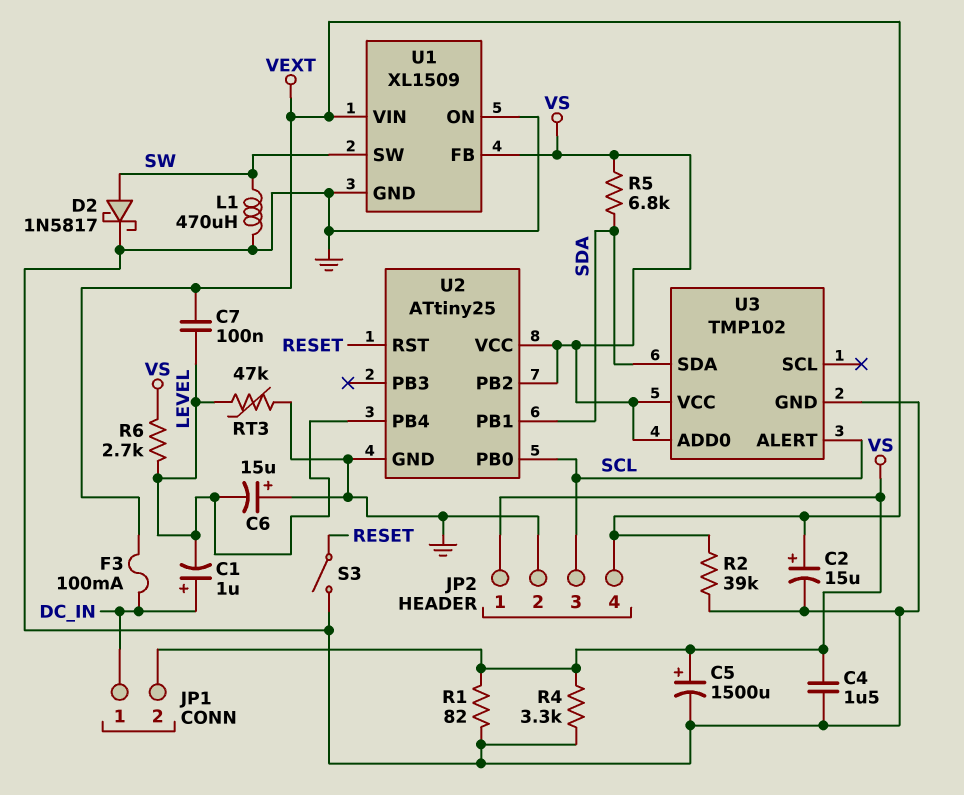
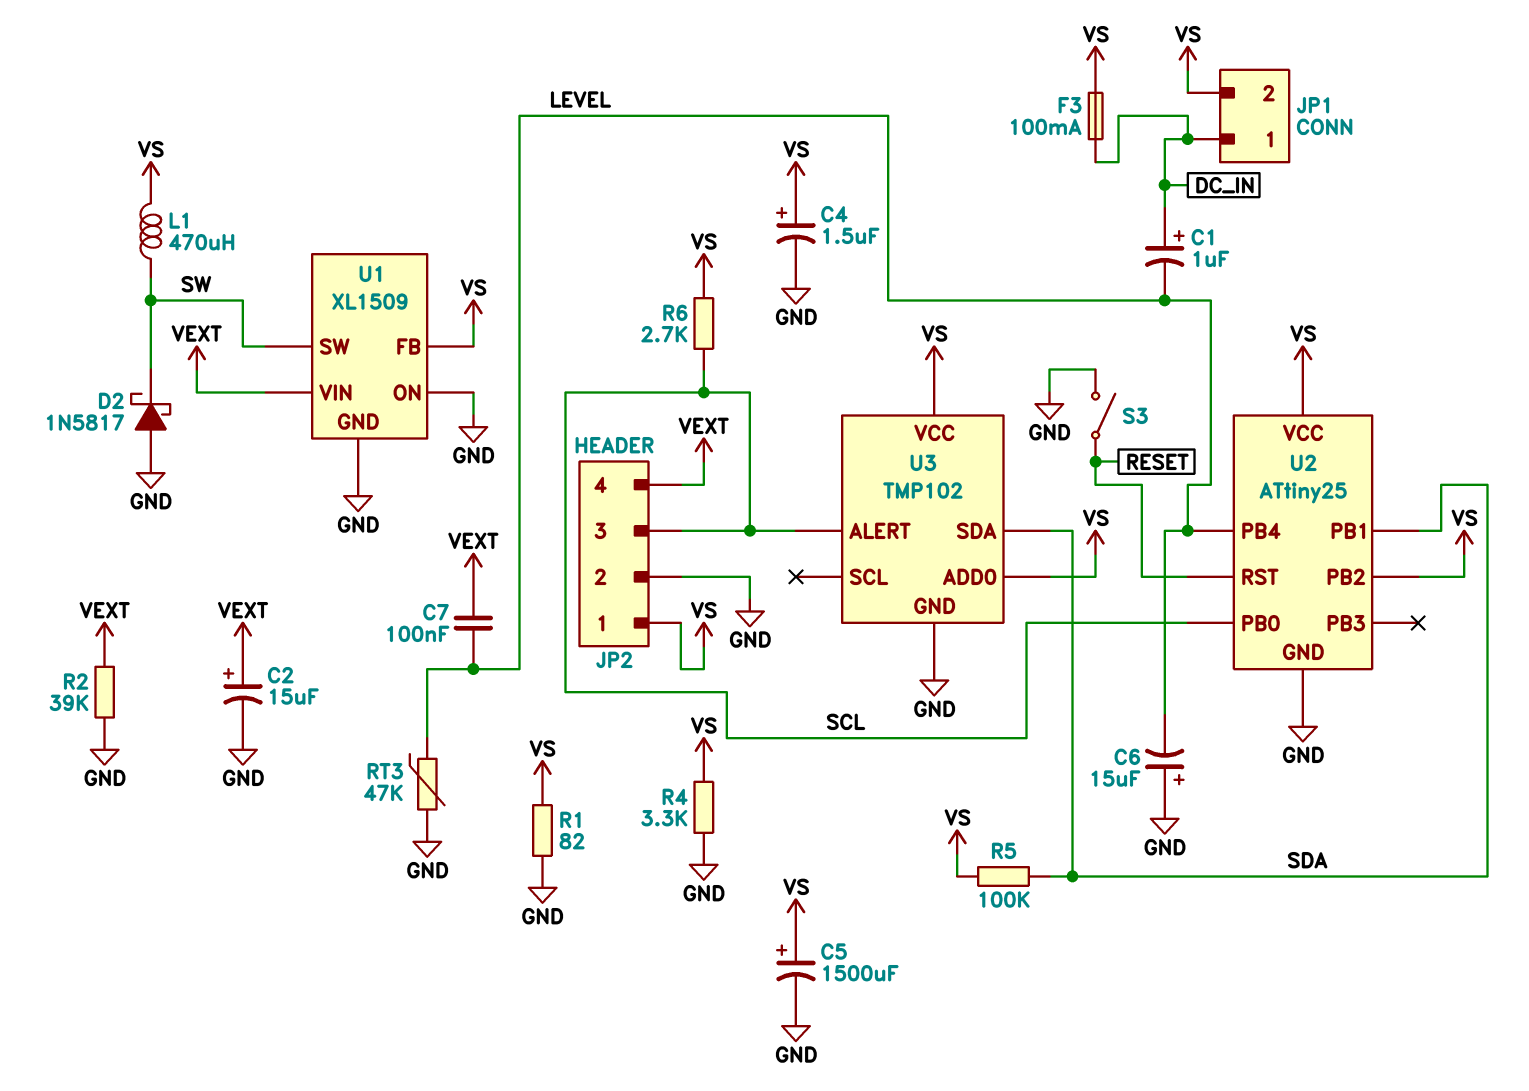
C4: 1.5uF (GND, VS) -> 1.5uF (plus VS, minus GND)
D2: schottky 1N5817 (A SW, K GND) -> schottky 1N5817 (A GND, K SW)
F3: 100mA (DC_IN, VEXT) -> 100mA (DC_IN, VS)
L1: 470uH (GND, SW) -> 470uH (SW, VS)
R5: 6.8k (SDA, VS) -> 100k (SDA, VS)
R6: 2.7k (LEVEL, VS) -> 2.7k (SCL, VS)

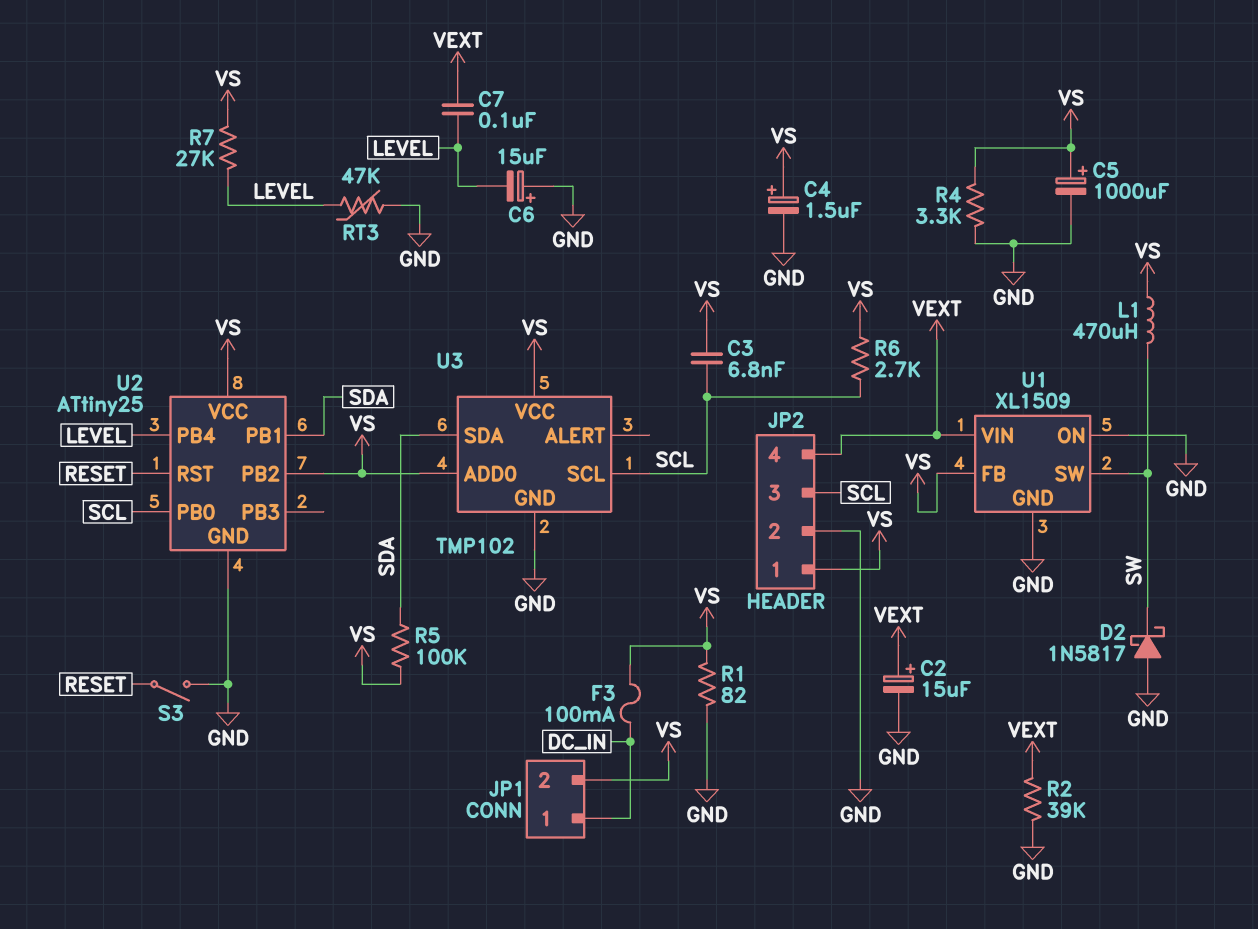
C1: 1uF (plus DC_IN, minus LEVEL) -> none
C3: none -> 6.8nF (SCL, VS)
C5: 1500uF (plus VS, minus GND) -> 1000uF (plus VS, minus GND)
R7: none -> 27k (LEVEL, VS)
U3 pin ALERT: SCL -> none
U3 pin SCL: none -> SCL

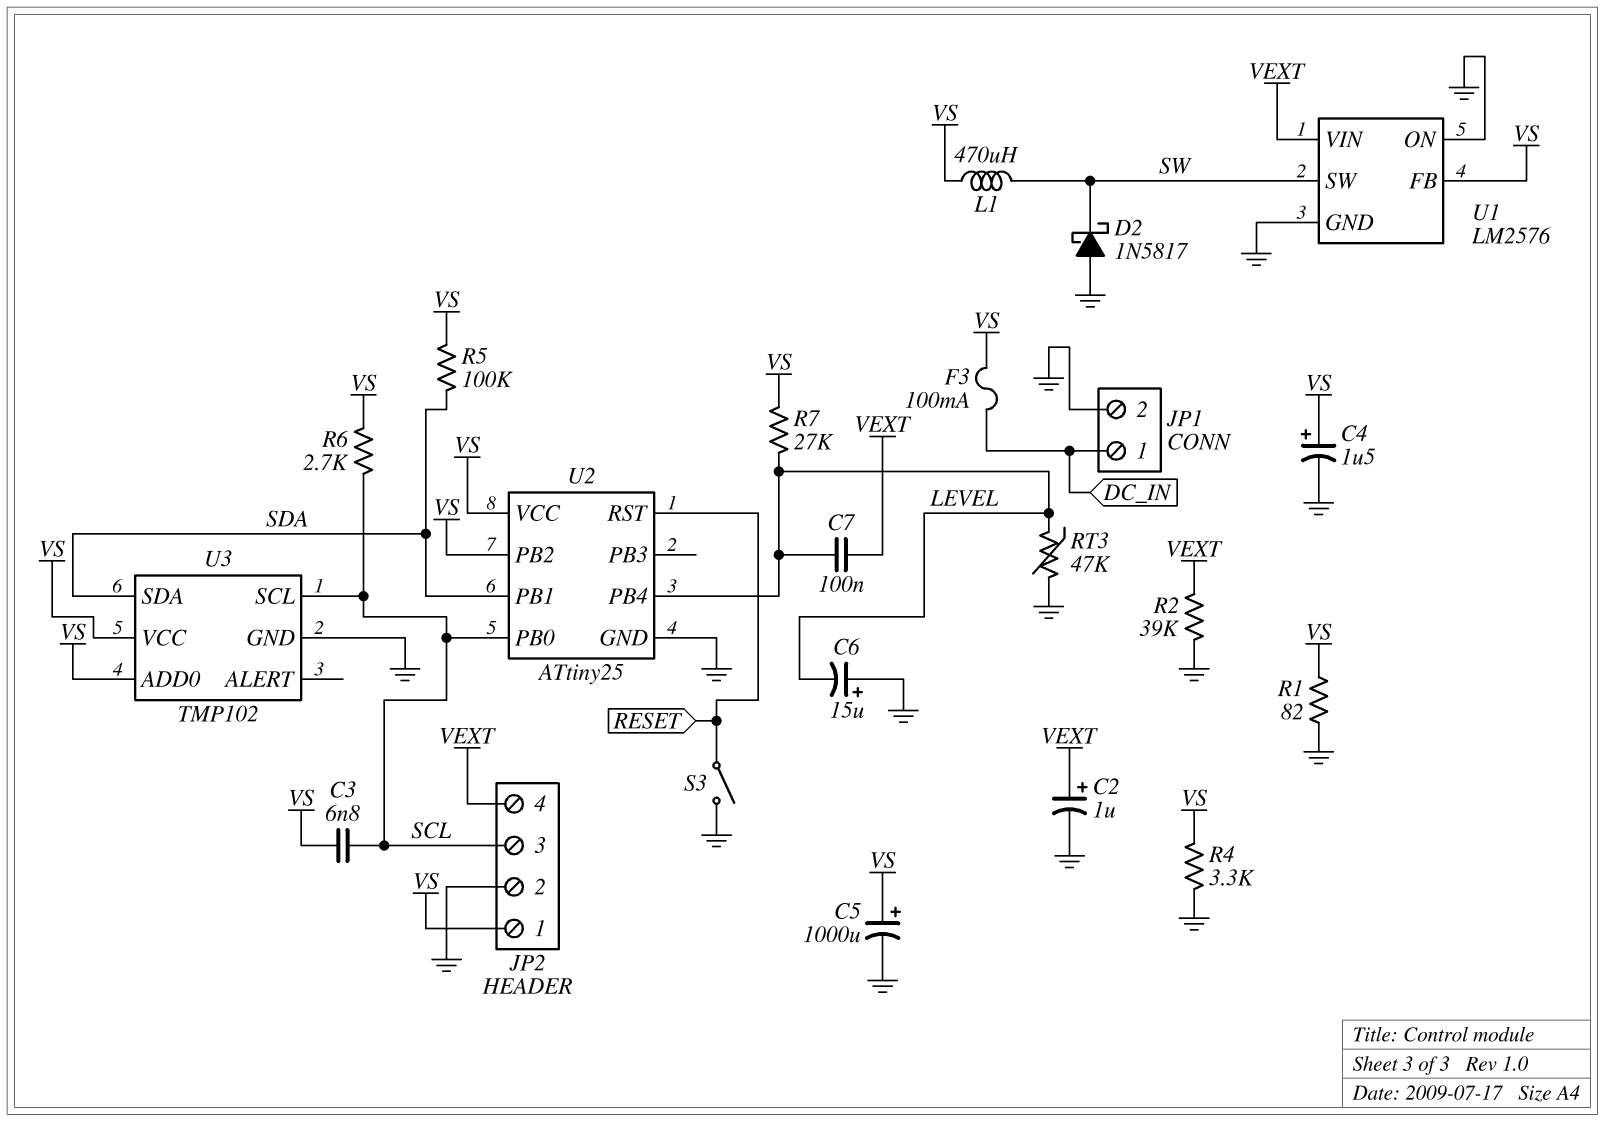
C2: 15uF (plus VEXT, minus GND) -> 1uF (plus VEXT, minus GND)
JP1 pin 2: VS -> GND
U1: XL1509 -> LM2576

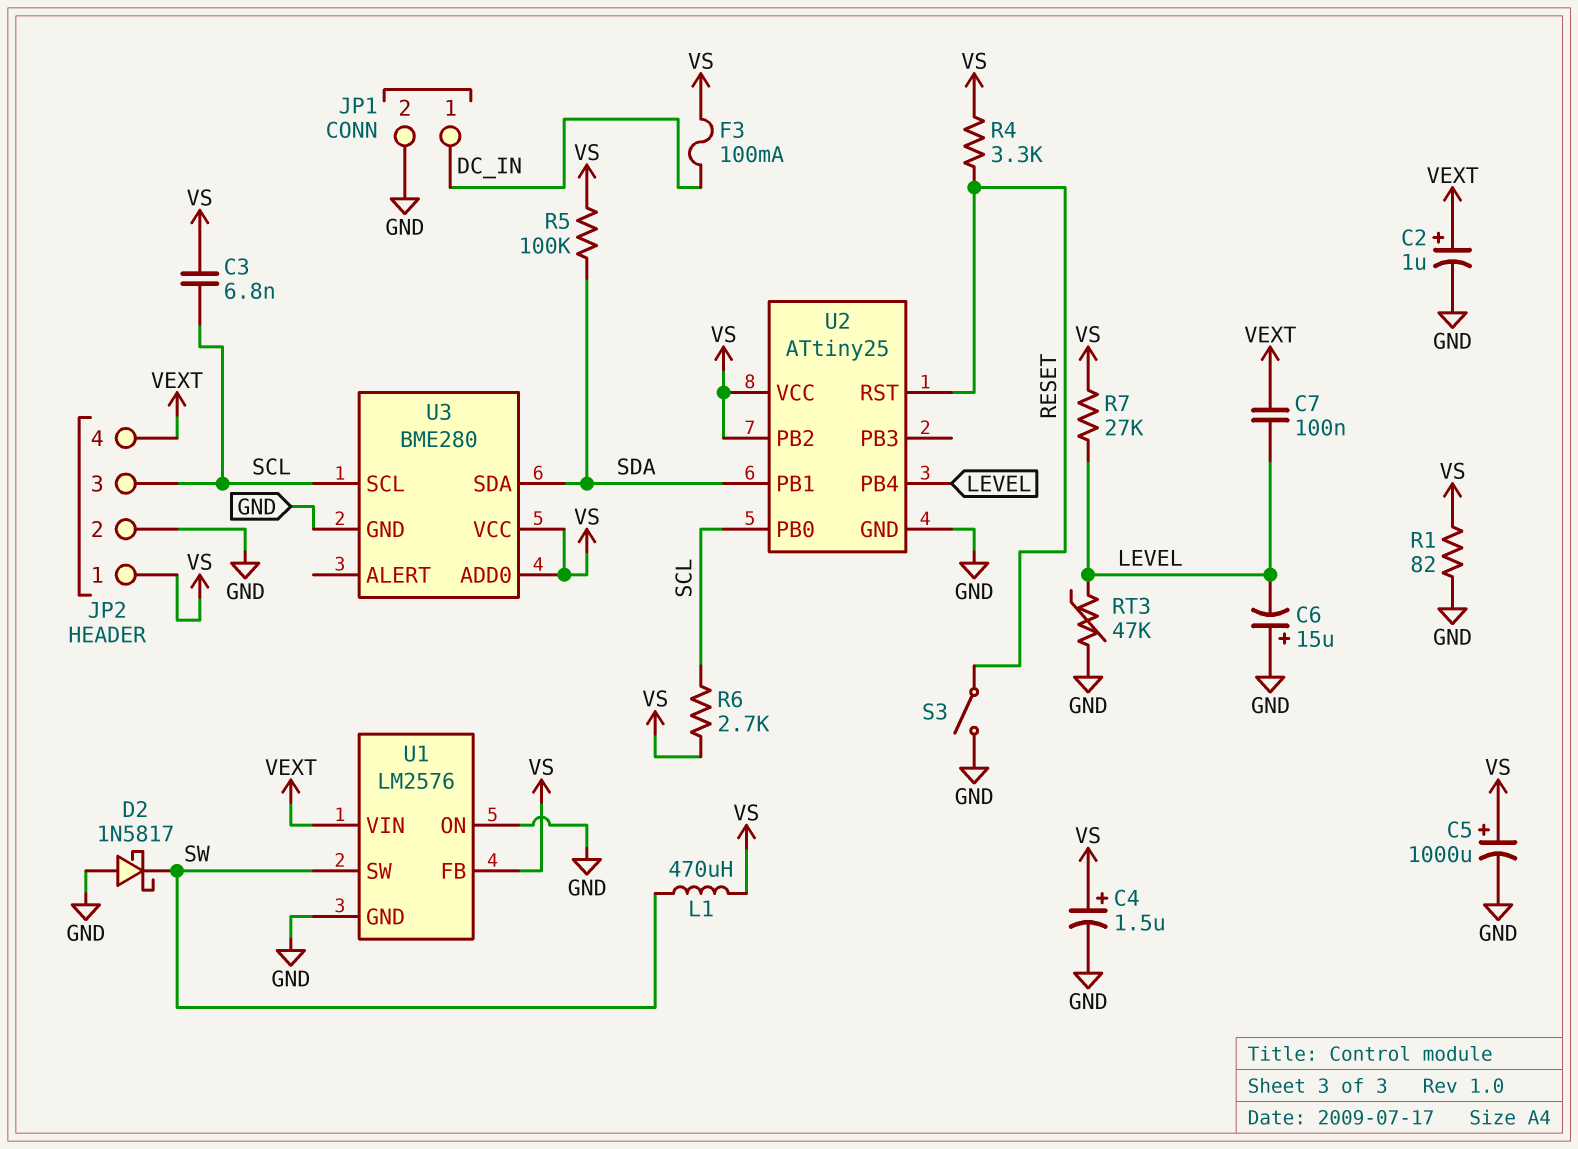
R2: 39k (GND, VEXT) -> none
R4: 3.3k (GND, VS) -> 3.3k (RESET, VS)
U3: TMP102 -> BME280

